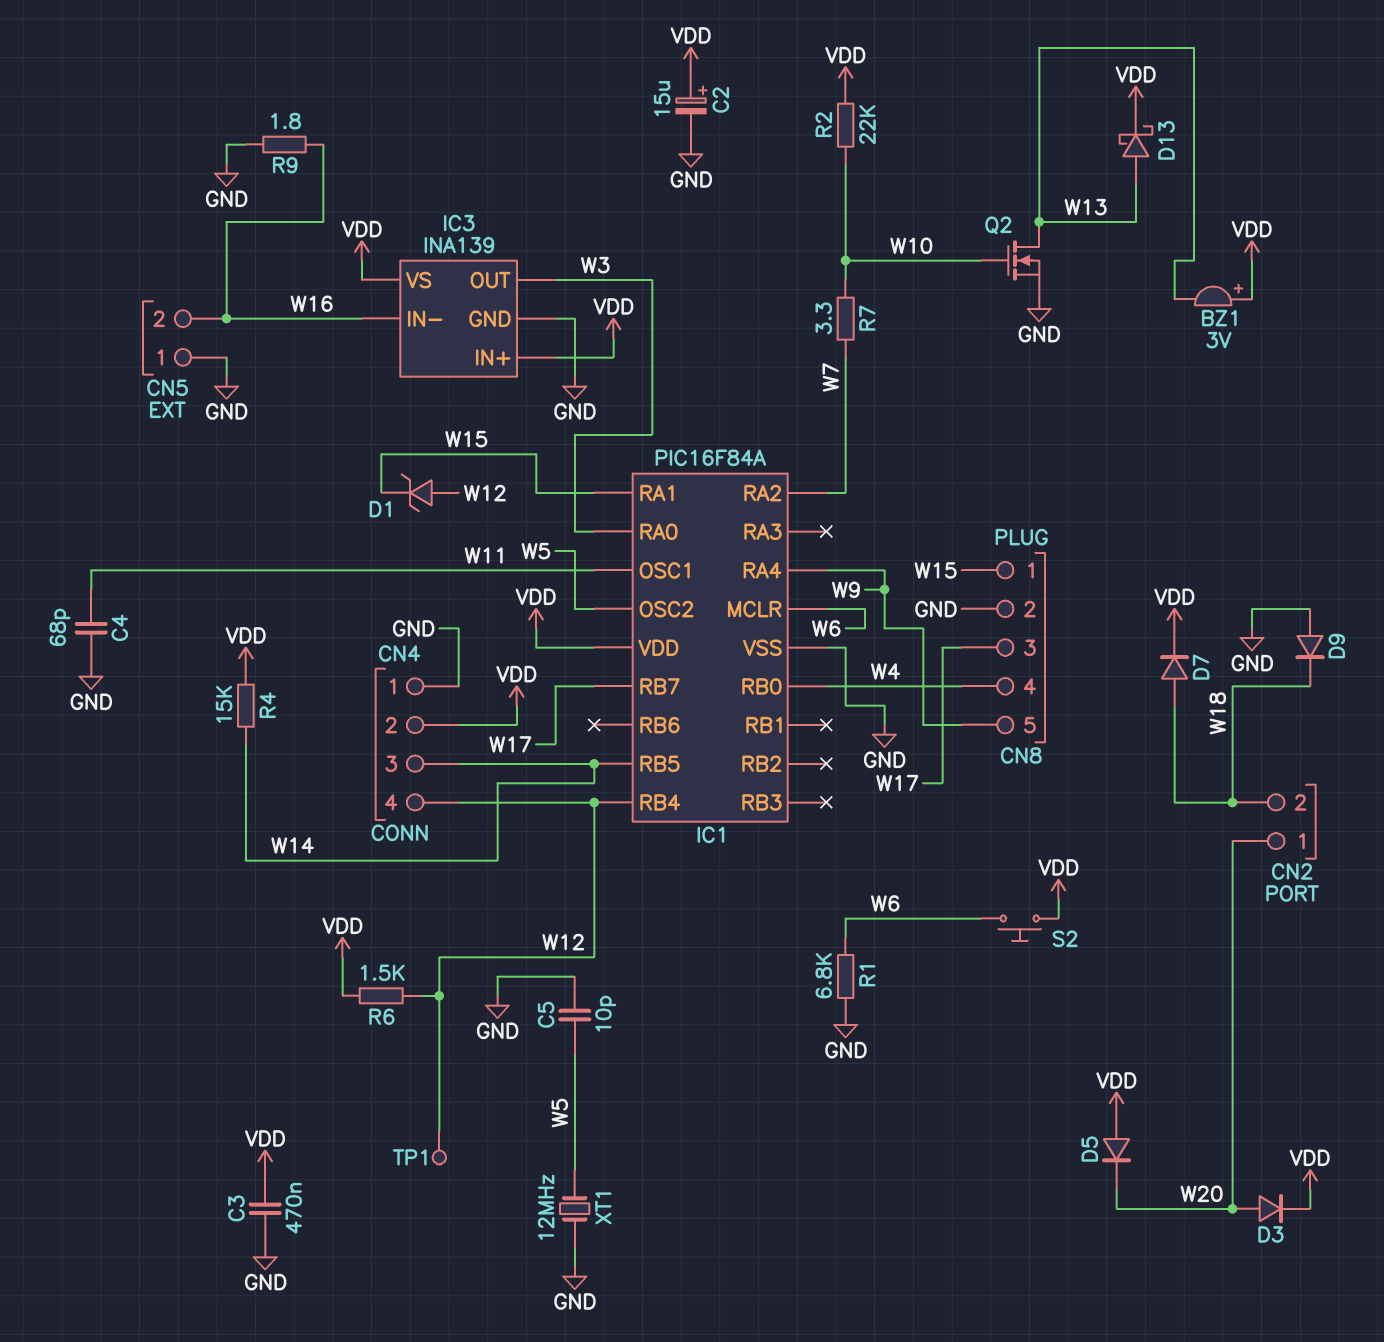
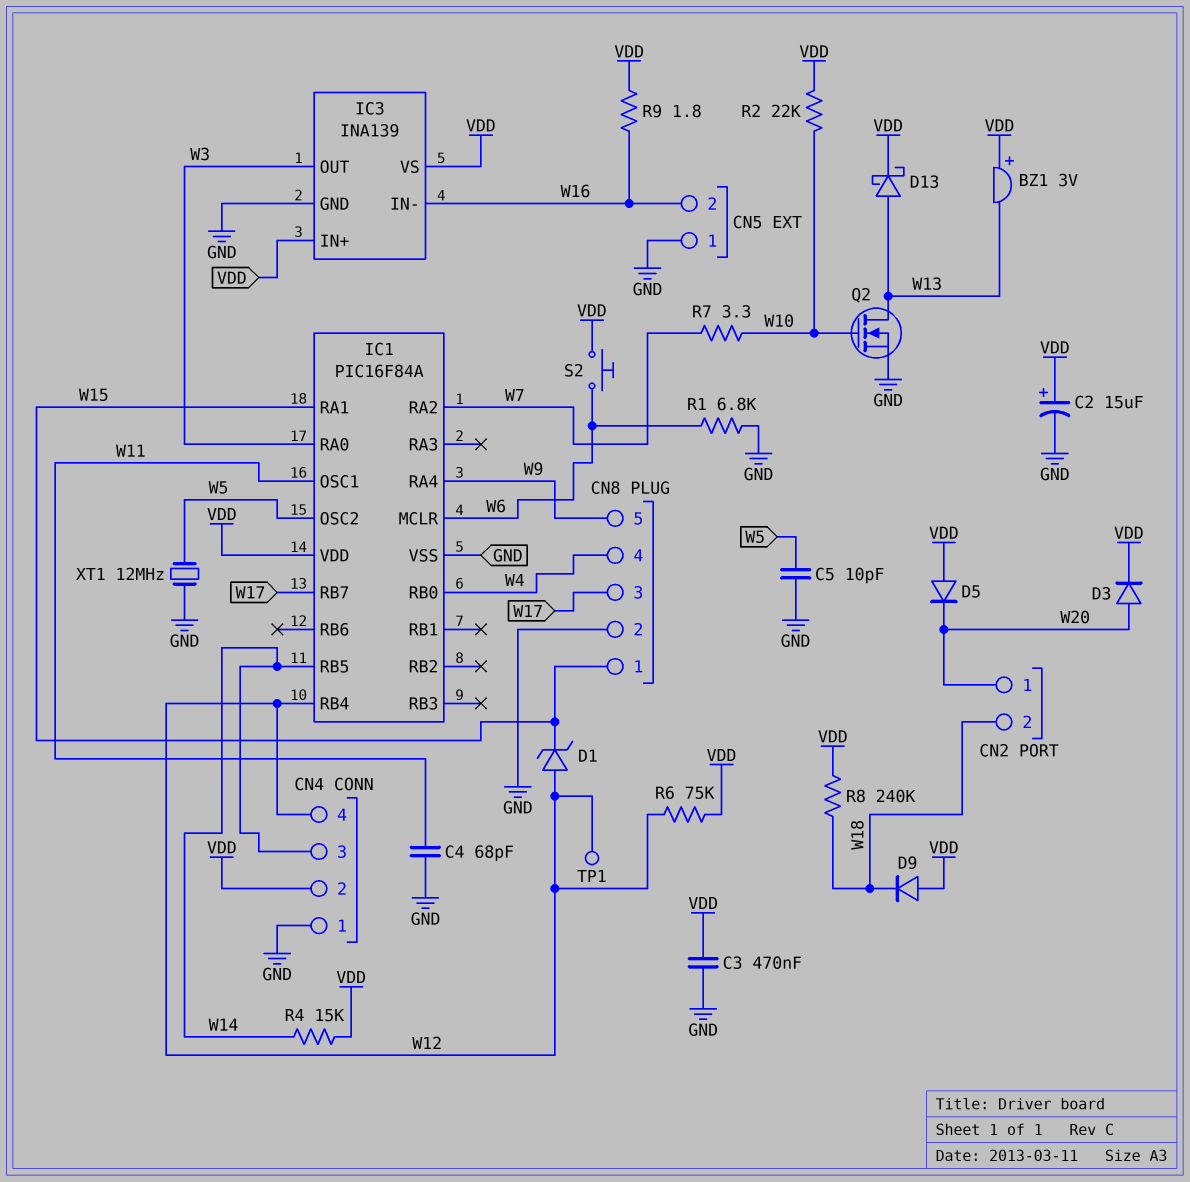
D7: diode (A W18, K VDD) -> none
D9: diode (A GND, K W18) -> diode (A VDD, K W18)
R6: 1.5k (VDD, W12) -> 75k (VDD, W12)
R8: none -> 240k (VDD, W18)
R9: 1.8 (GND, W16) -> 1.8 (VDD, W16)

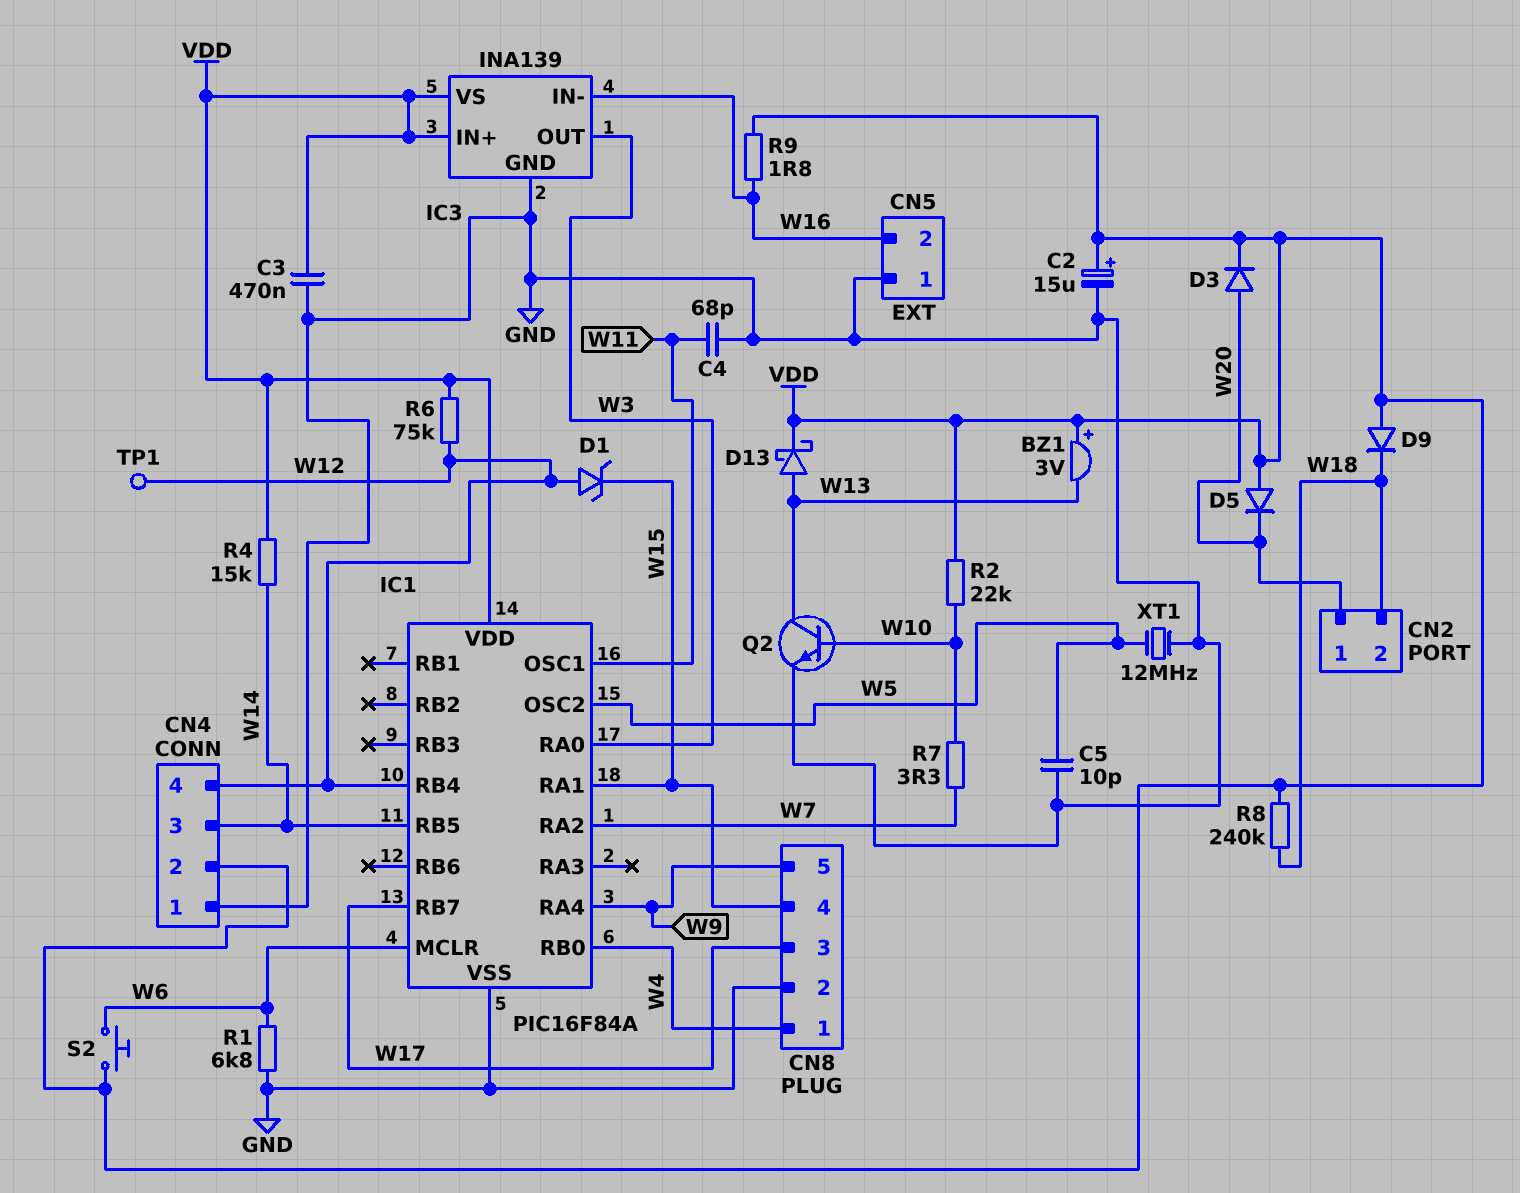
CN8 pin 1: W15 -> W4
CN8 pin 4: W4 -> W15
Q2: NMOS (G W10, D W13, S GND) -> NPN (B W10, C W13, E GND)

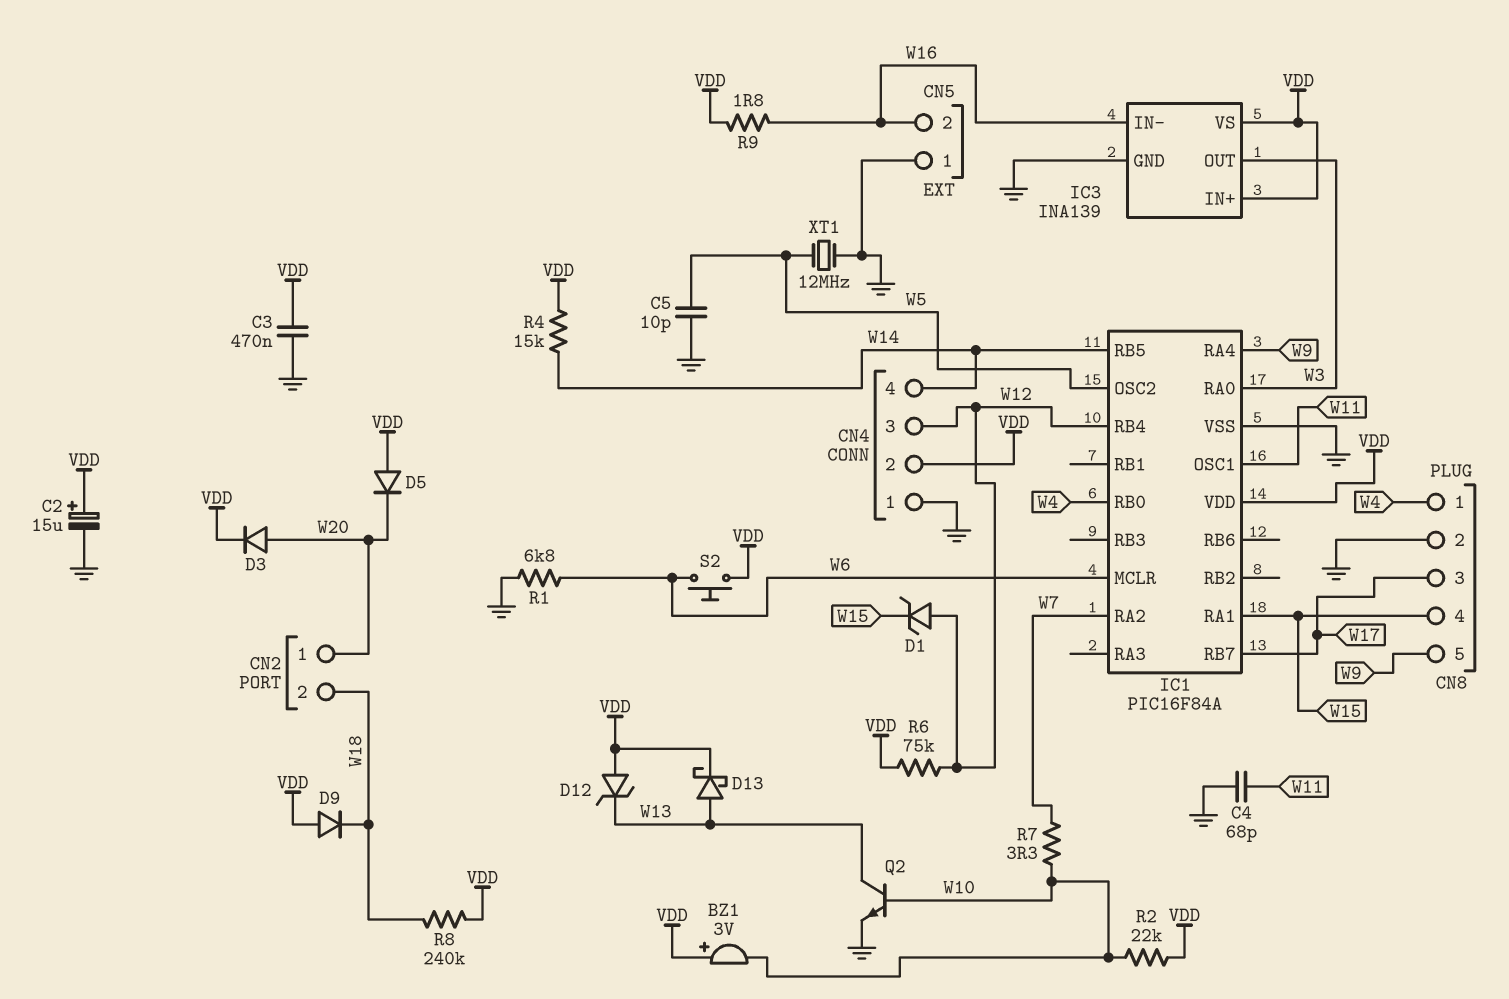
BZ1: buzzer 3V (plus VDD, minus W13) -> buzzer 3V (plus VDD, minus W10)
CN4 pin 3: W14 -> W12
CN4 pin 4: W12 -> W14
D12: none -> zener (A VDD, K W13)
TP1: test point (W12) -> none

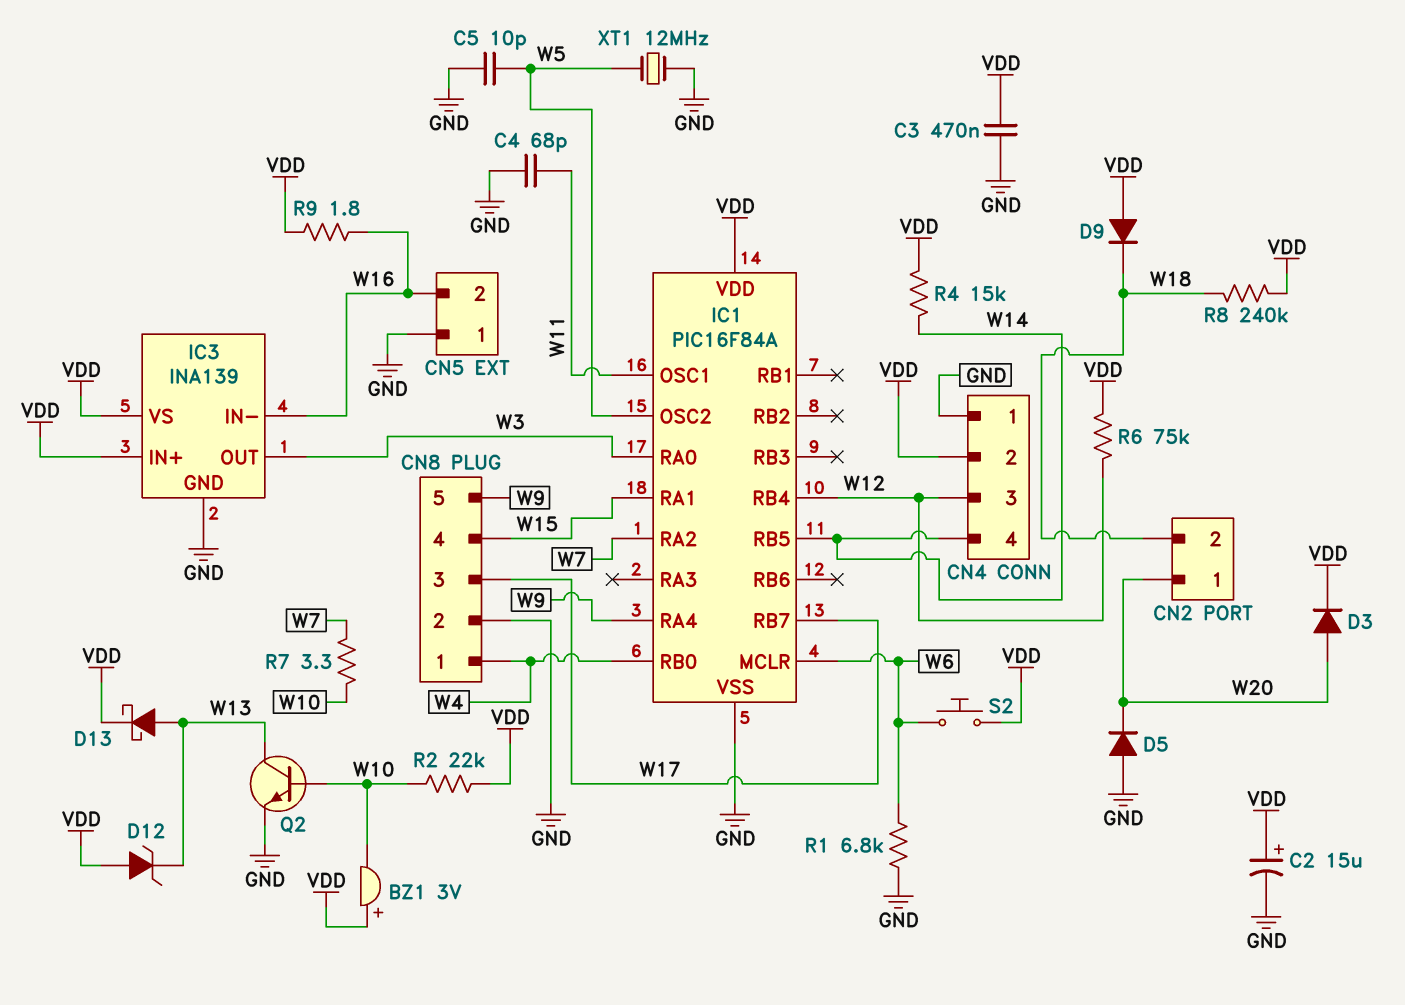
D1: zener (A W12, K W15) -> none
D5: diode (A VDD, K W20) -> diode (A GND, K W20)

